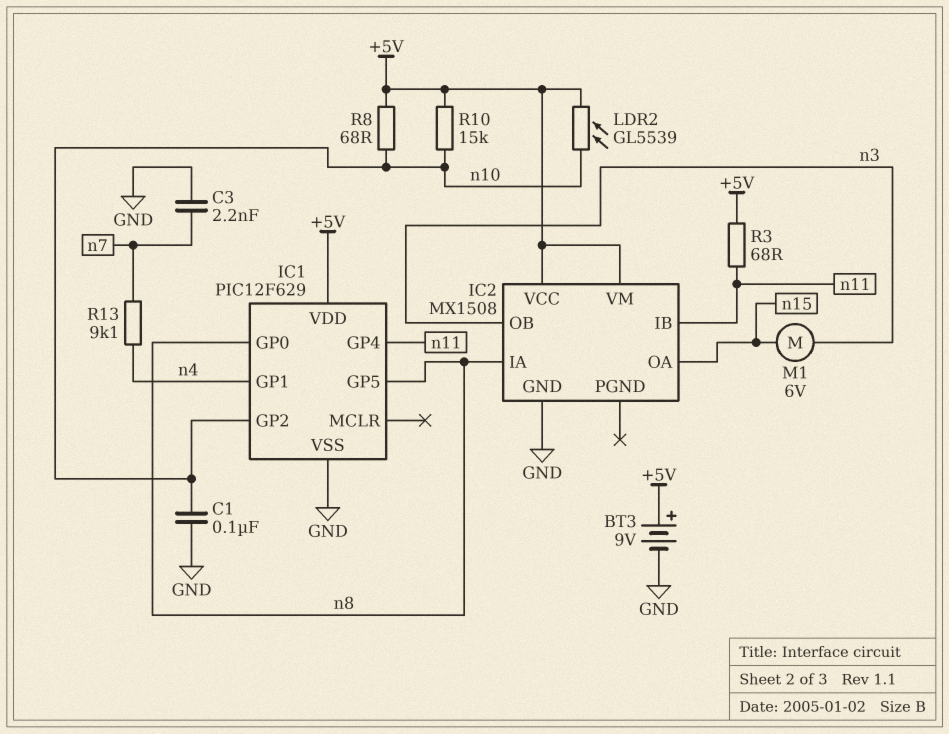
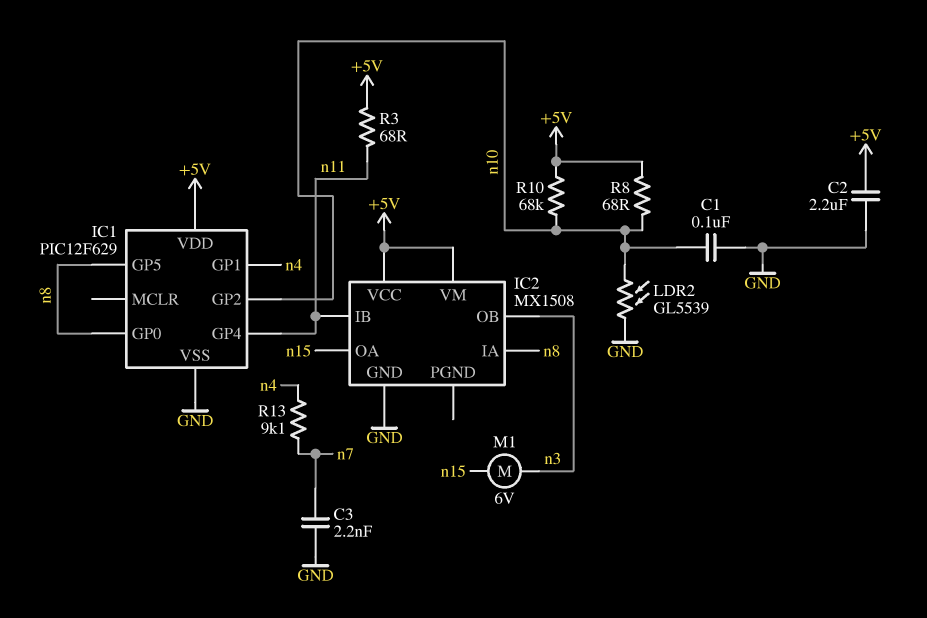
BT3: 9V (plus +5V, minus GND) -> none
C2: none -> 2.2uF (+5V, GND)
LDR2: GL5539 (+5V, n10) -> GL5539 (GND, n10)
R10: 15k (+5V, n10) -> 68k (+5V, n10)

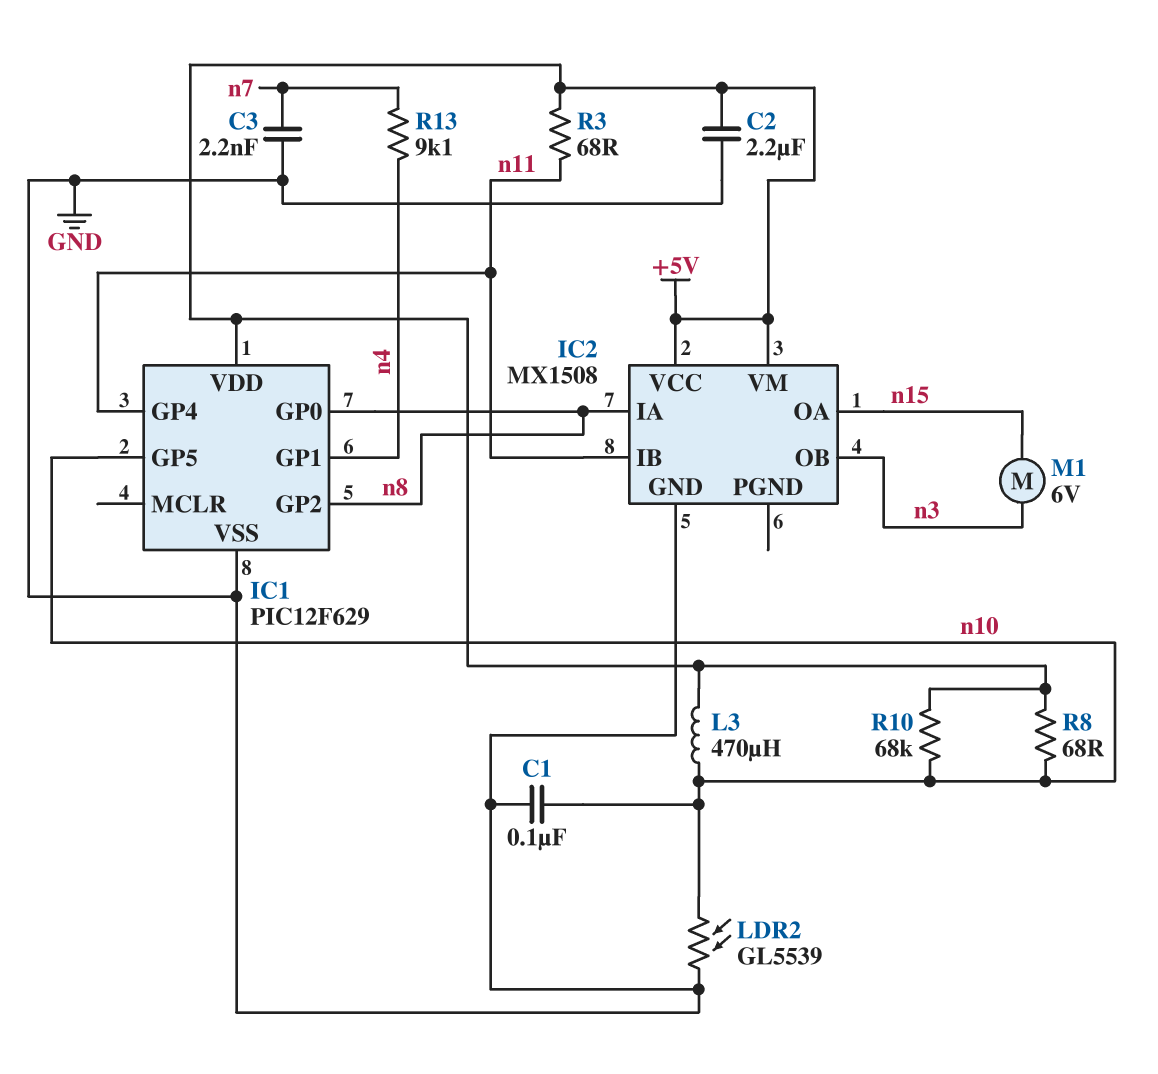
IC1 pin GP2: n10 -> n8
IC1 pin GP5: n8 -> n10
L3: none -> 470uH (+5V, n10)

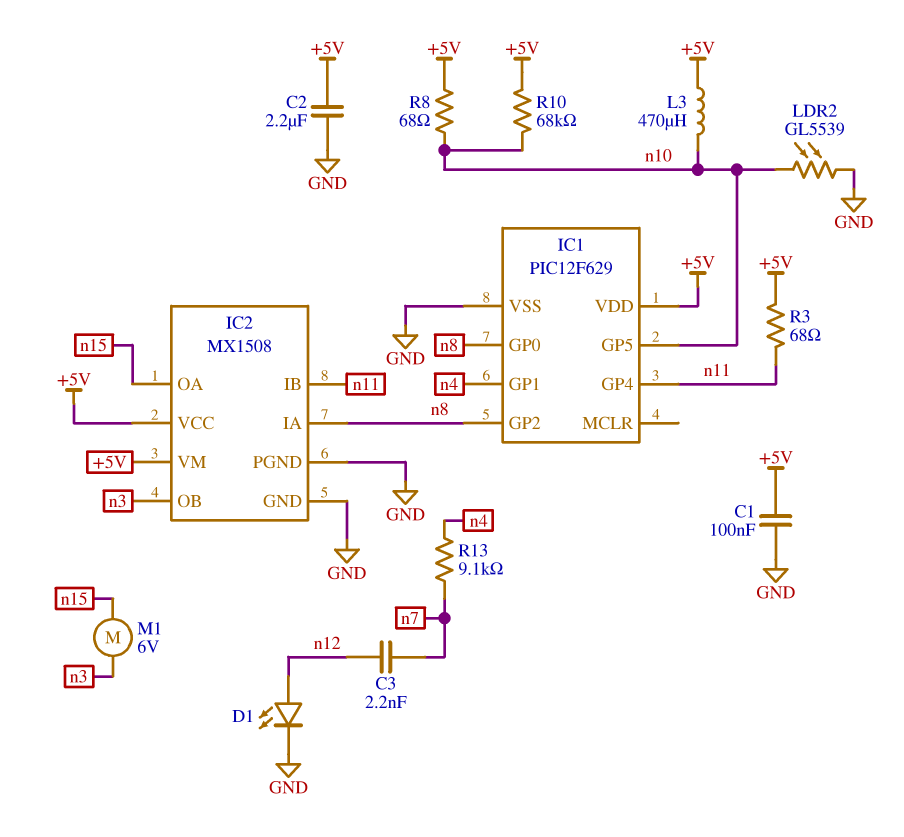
C1: 100nF (GND, n10) -> 100nF (+5V, GND)
C3: 2.2nF (GND, n7) -> 2.2nF (n7, n12)
D1: none -> LED (A n12, K GND)
IC2 pin PGND: none -> GND

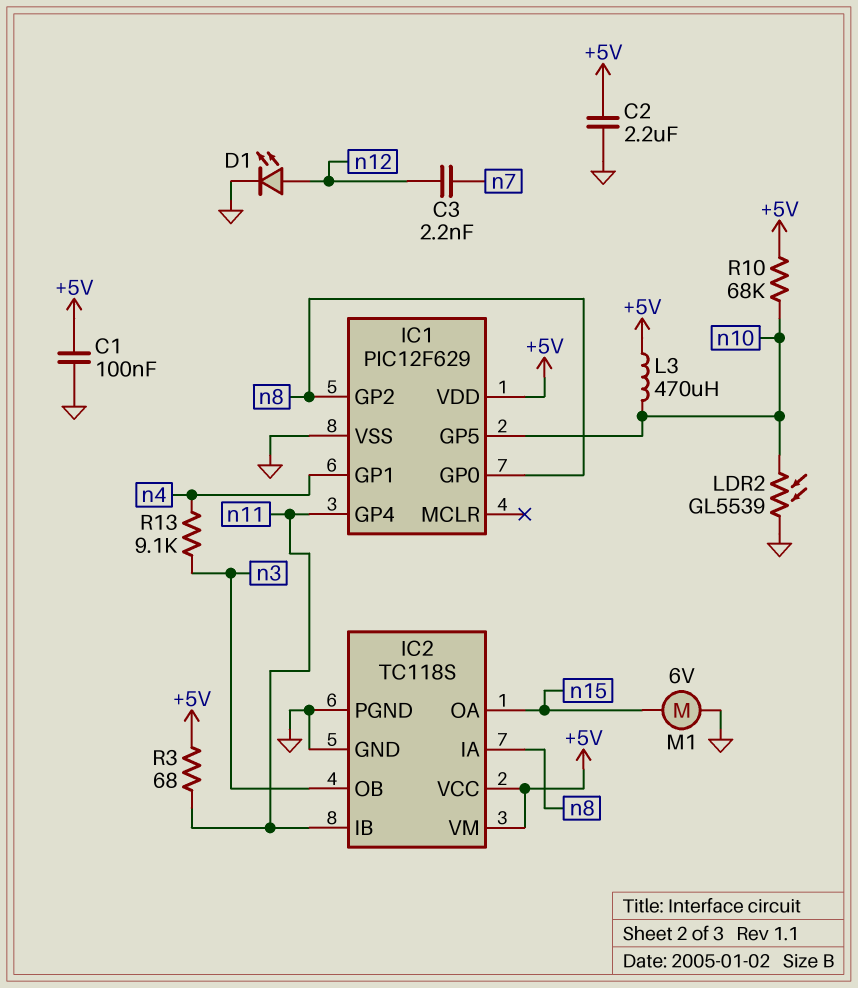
IC2: MX1508 -> TC118S
M1: motor 6V (n3, n15) -> motor 6V (GND, n15)
R8: 68 (+5V, n10) -> none
R13: 9.1k (n4, n7) -> 9.1k (n3, n4)

